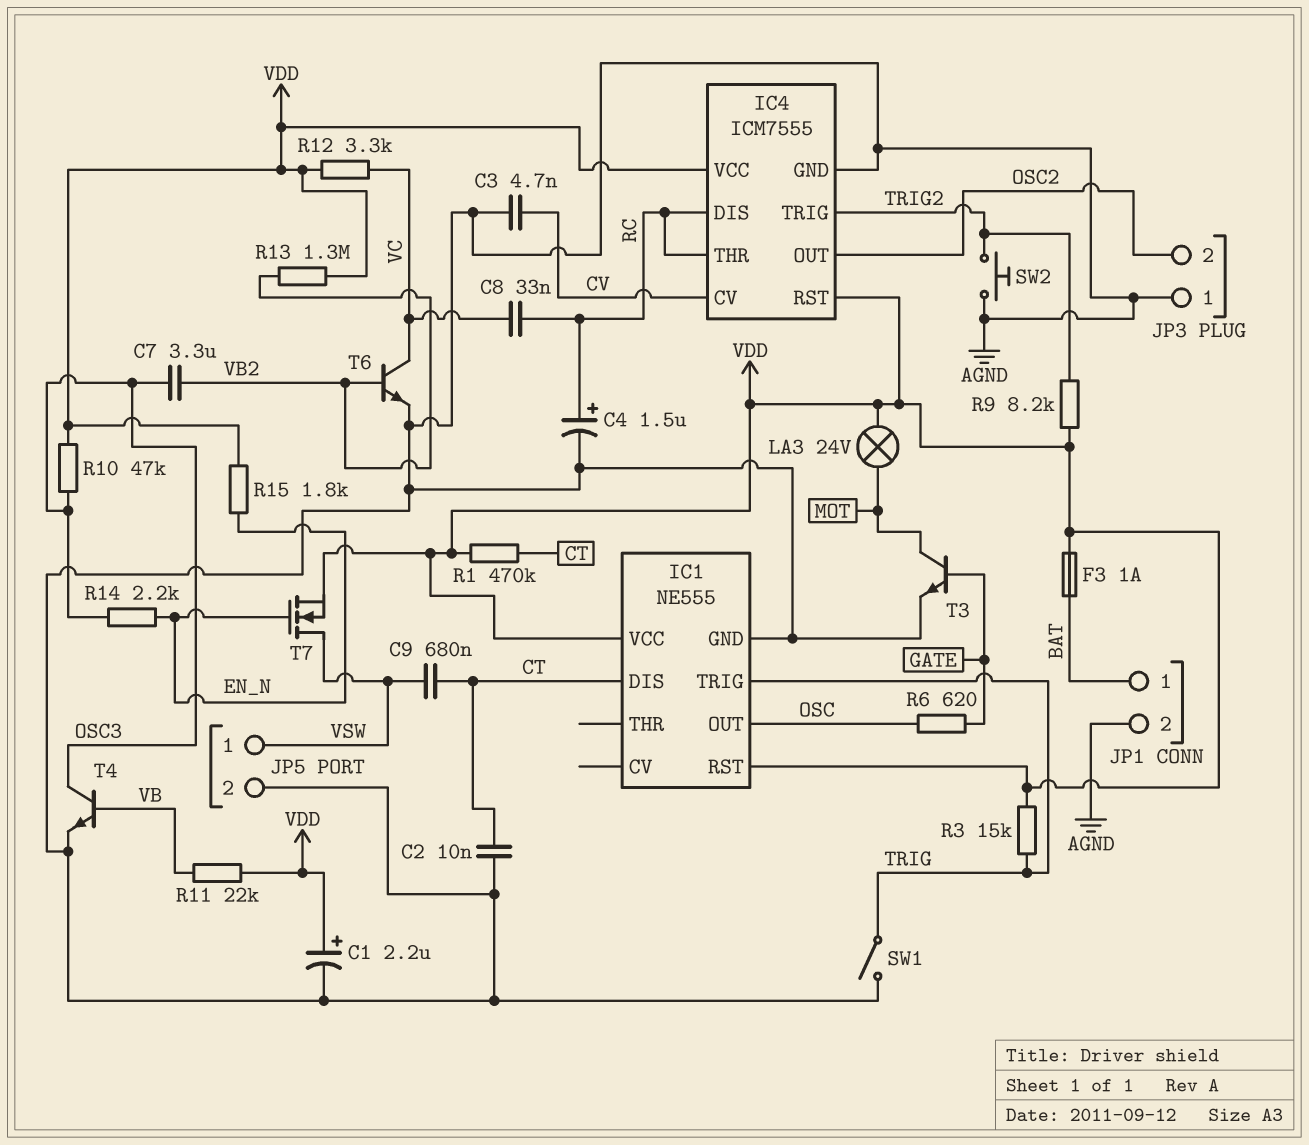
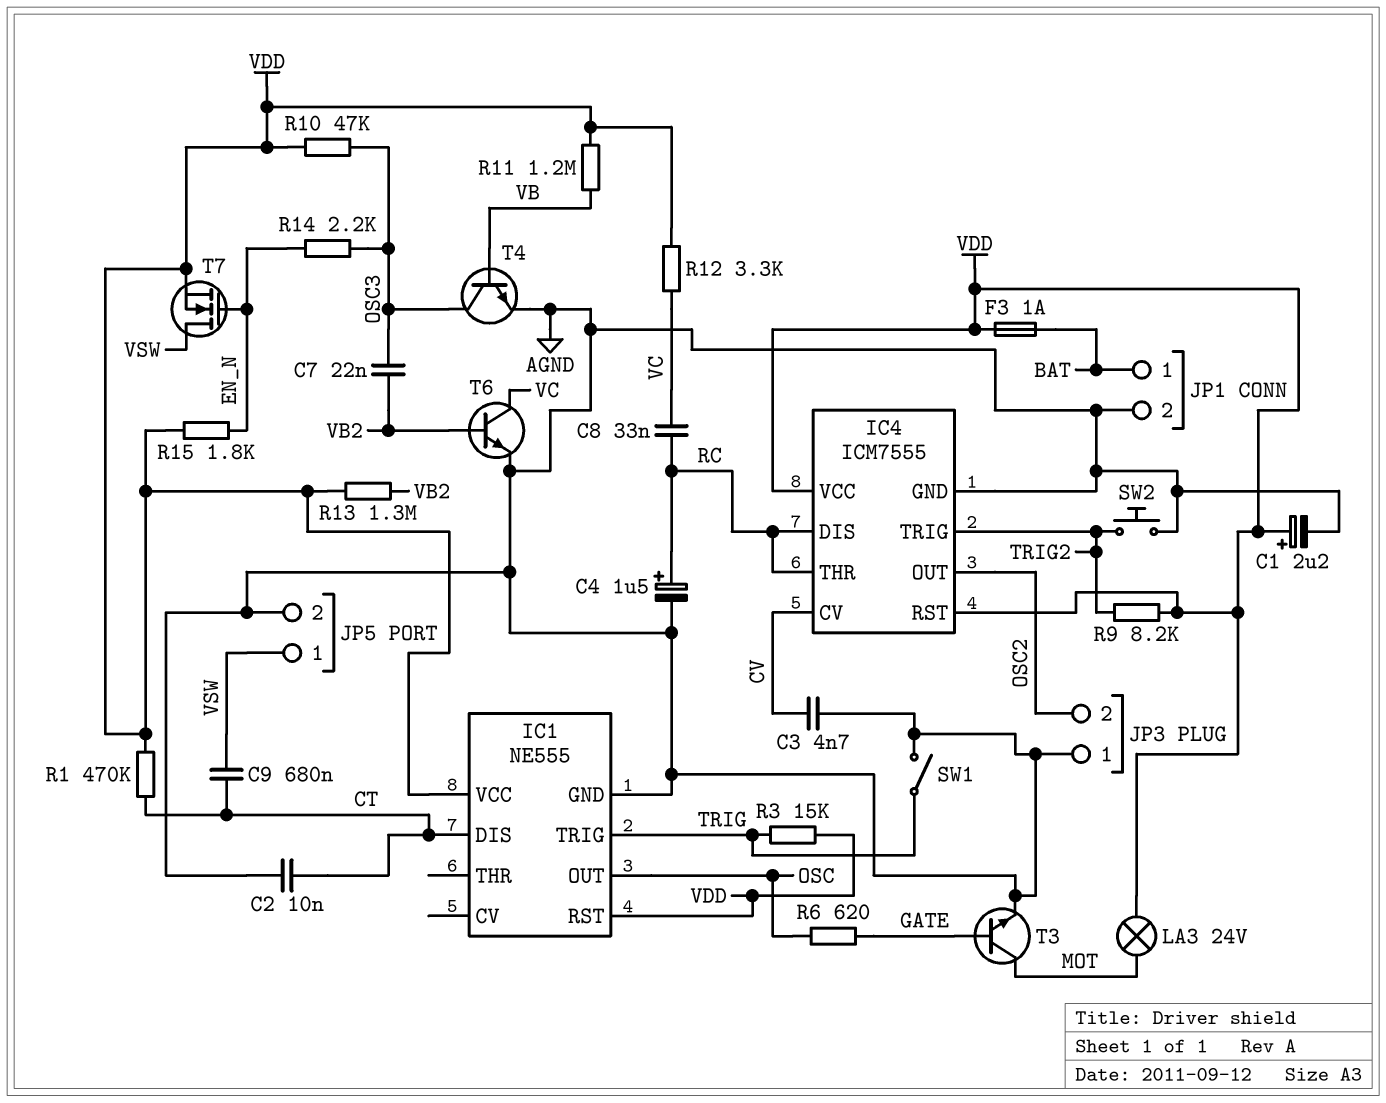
C7: 3.3uF (OSC3, VB2) -> 22nF (OSC3, VB2)
R11: 22k (VB, VDD) -> 1.2M (VB, VDD)

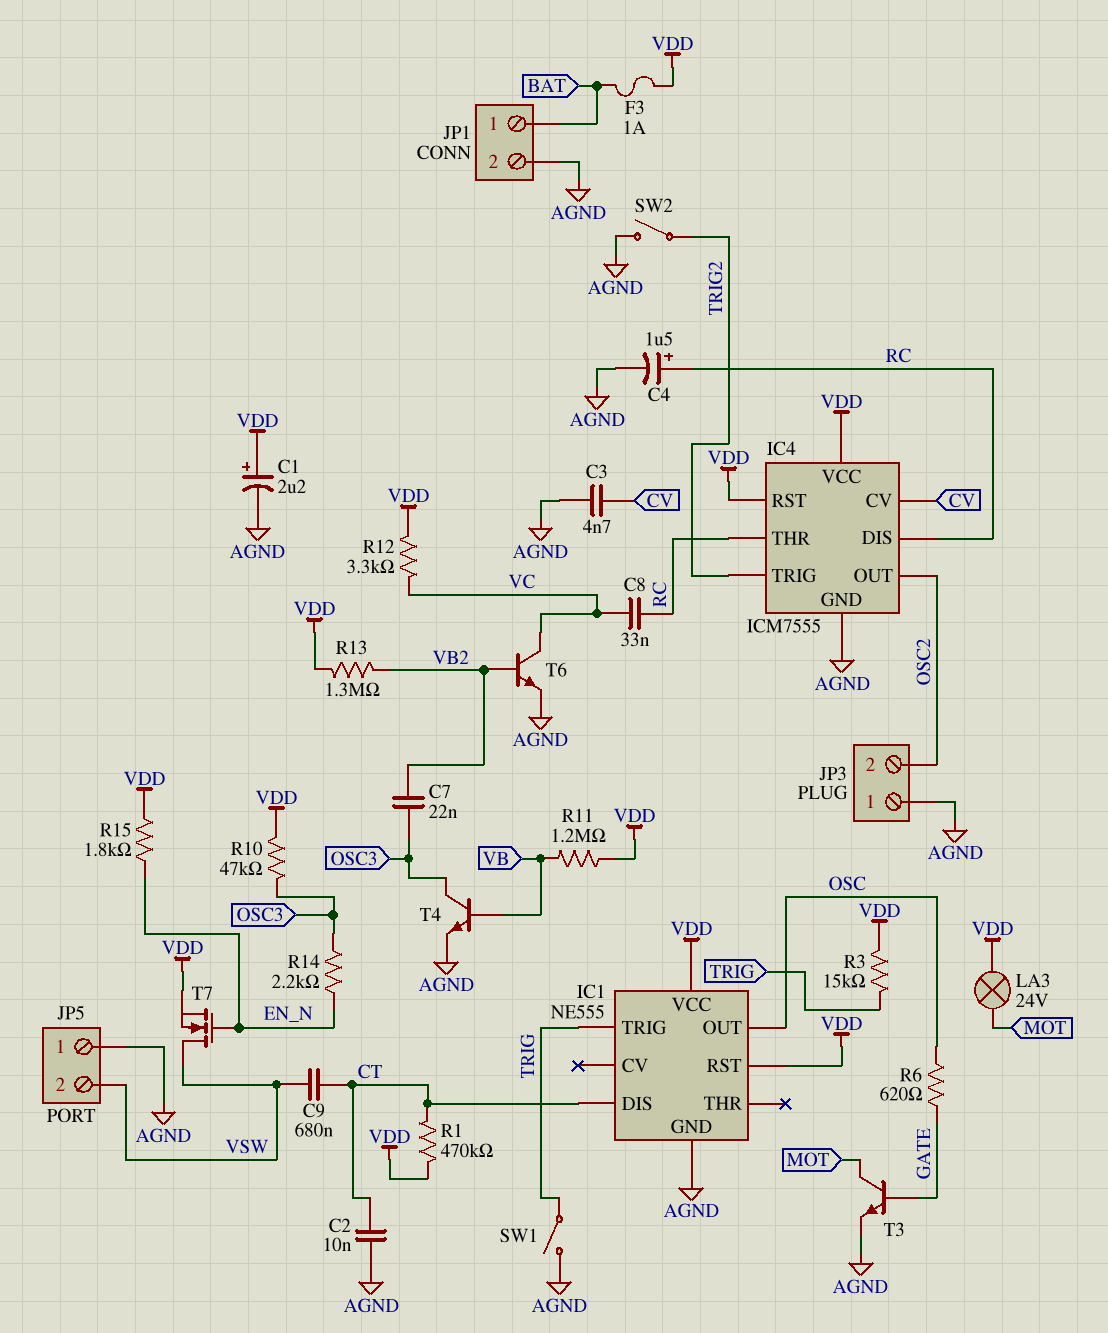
JP5 pin 1: VSW -> AGND
JP5 pin 2: AGND -> VSW
R9: 8.2k (TRIG2, VDD) -> none
SW2: button (AGND, TRIG2) -> switch (AGND, TRIG2)

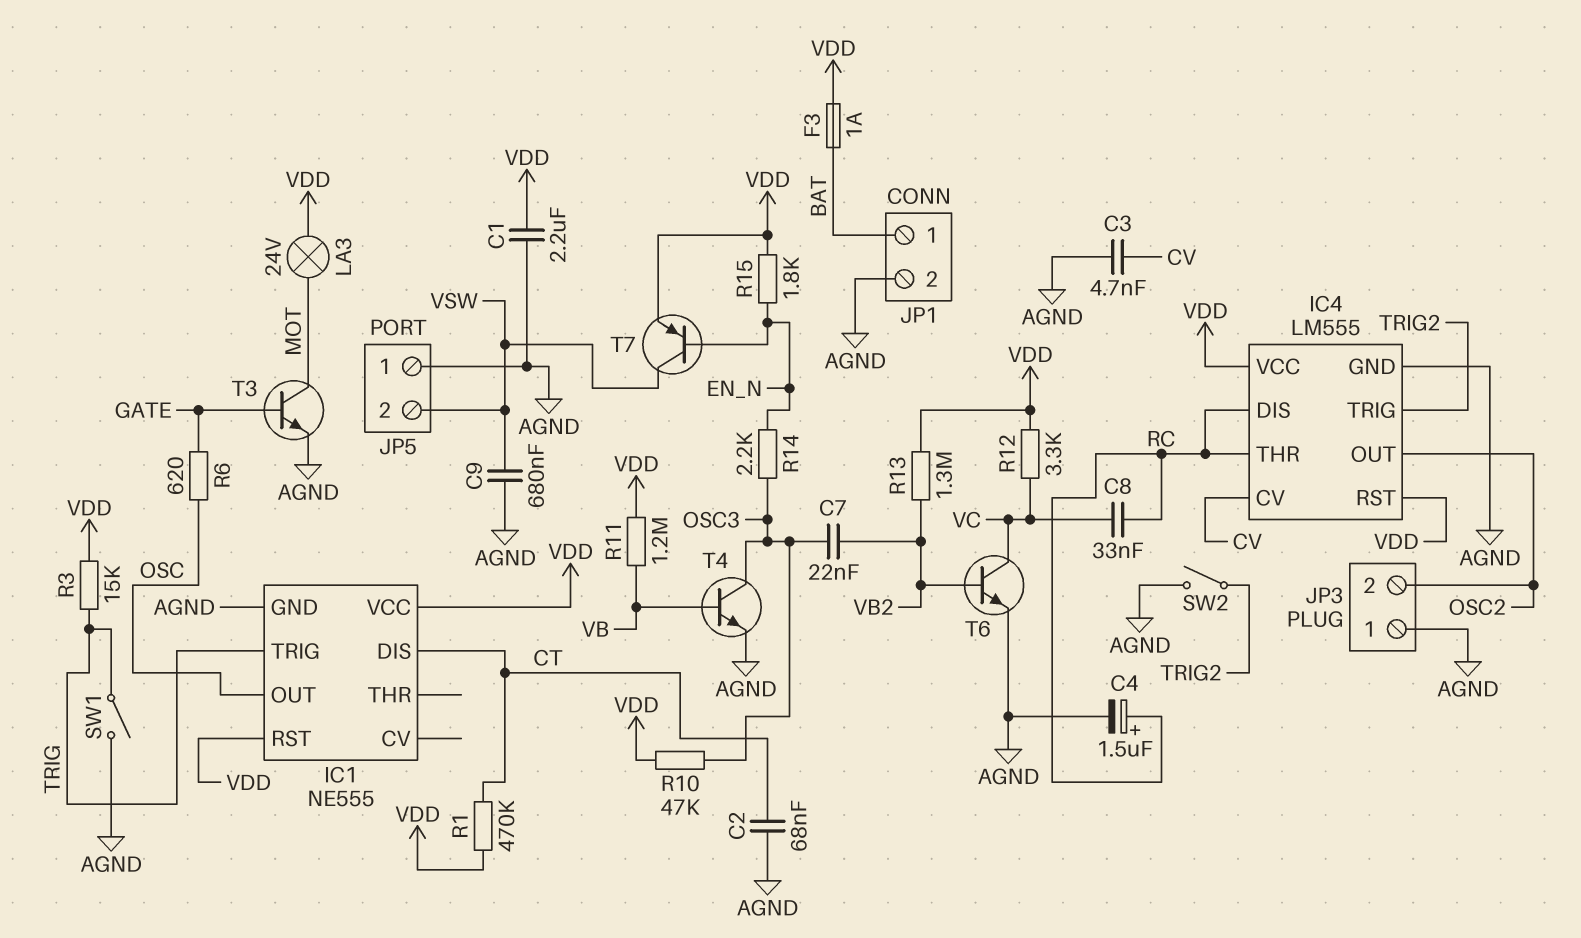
C1: 2.2uF (plus VDD, minus AGND) -> 2.2uF (AGND, VDD)
C2: 10nF (AGND, CT) -> 68nF (AGND, CT)
C9: 680nF (CT, VSW) -> 680nF (AGND, VSW)
IC4: ICM7555 -> LM555
T7: NMOS (G EN_N, D VSW, S VDD) -> PNP (B EN_N, C VSW, E VDD)

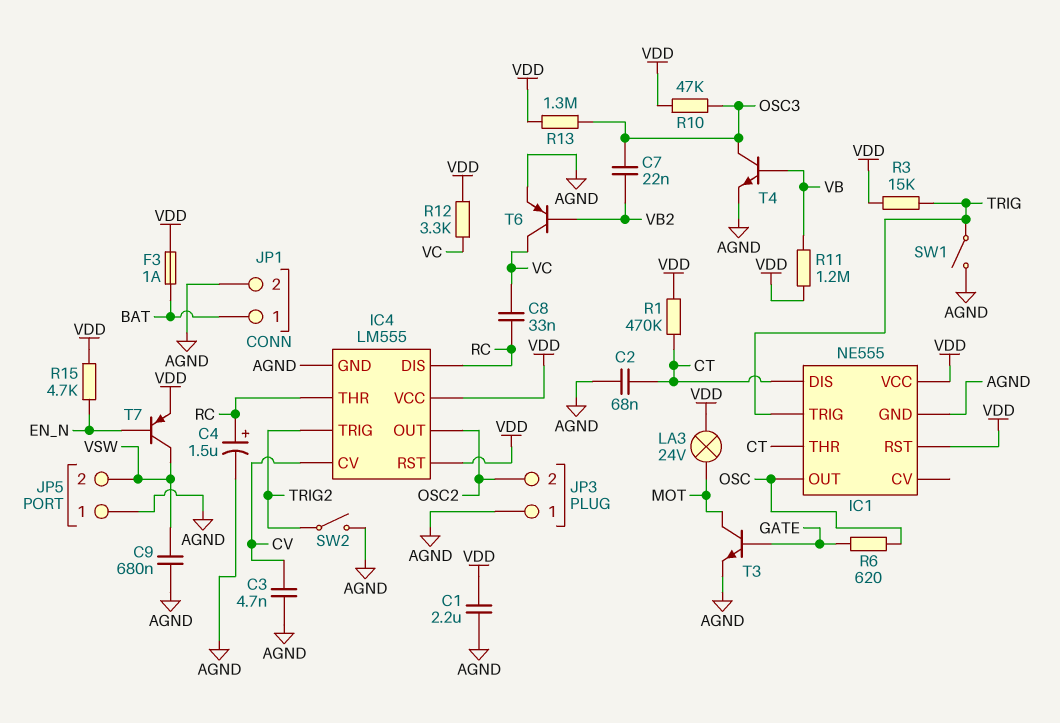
IC1 pin THR: none -> CT
R13: 1.3M (VB2, VDD) -> 1.3M (OSC3, VDD)
R14: 2.2k (EN_N, OSC3) -> none
R15: 1.8k (EN_N, VDD) -> 4.7k (EN_N, VDD)
T6: NPN (B VB2, C VC, E AGND) -> PNP (B VB2, C VC, E AGND)

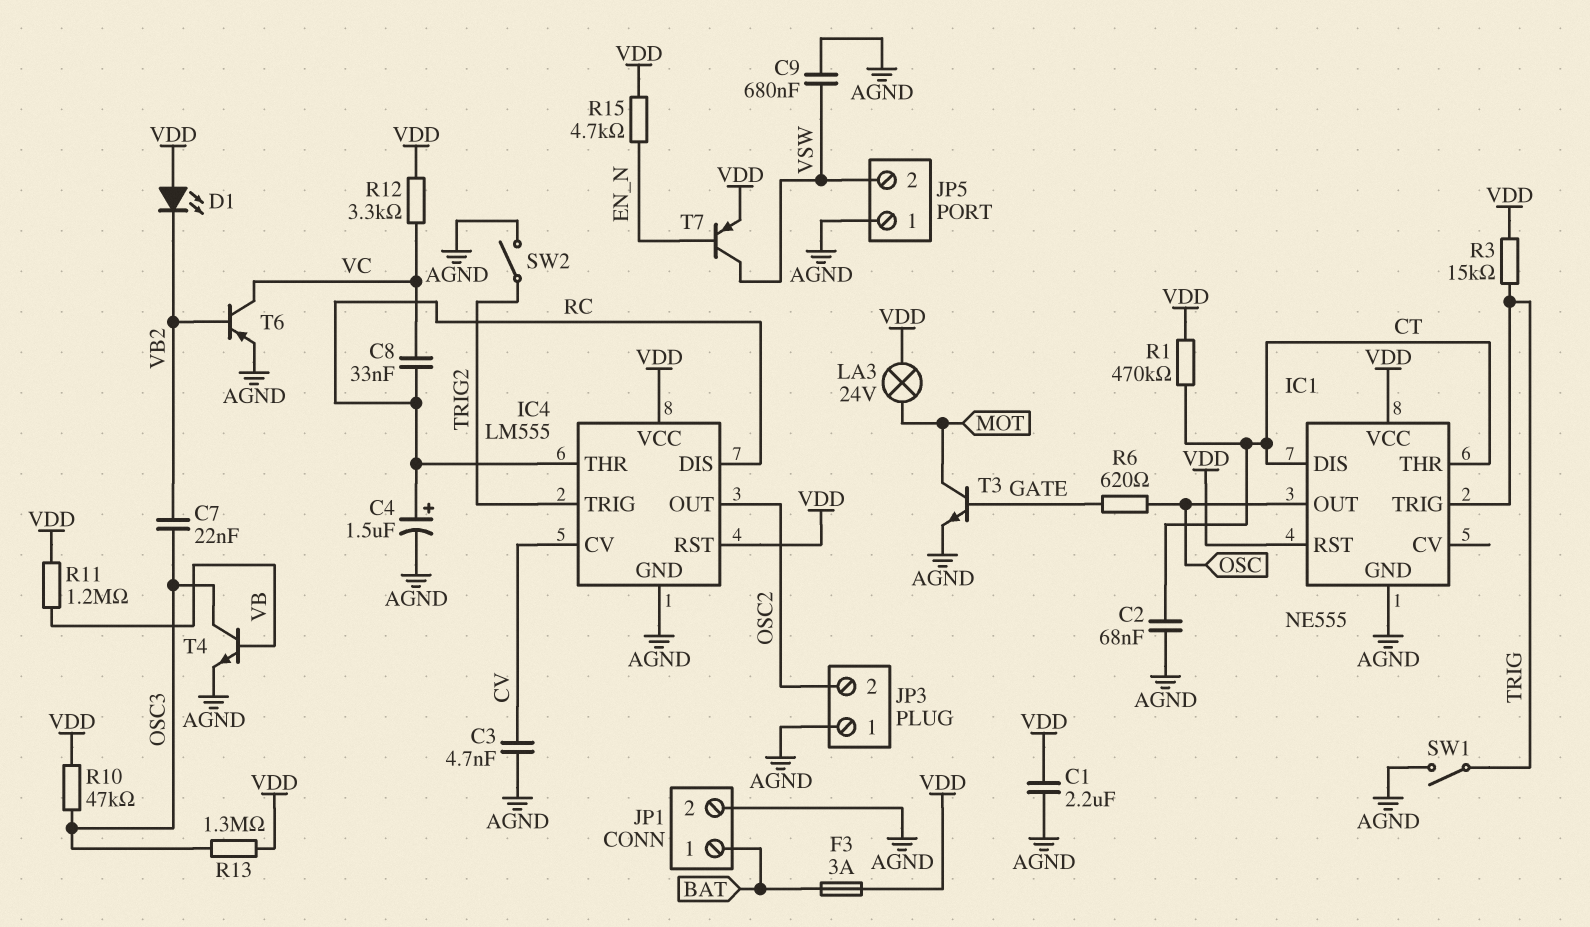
D1: none -> LED (A VDD, K VB2)
F3: 1A (BAT, VDD) -> 3A (BAT, VDD)

